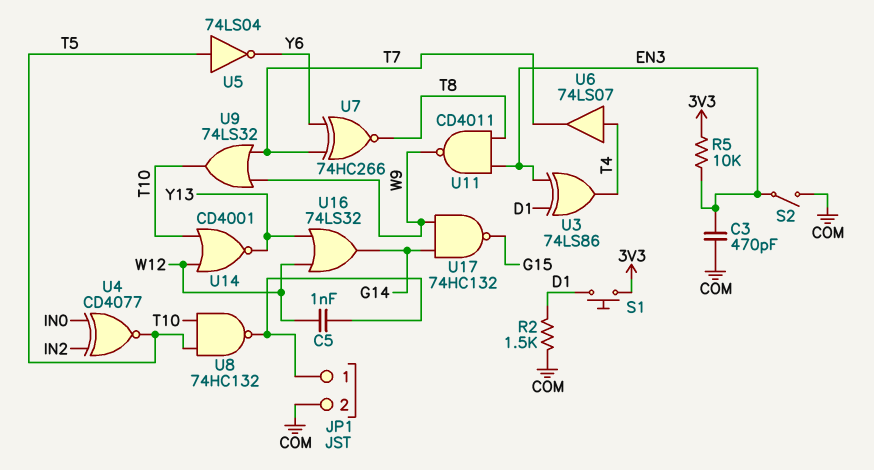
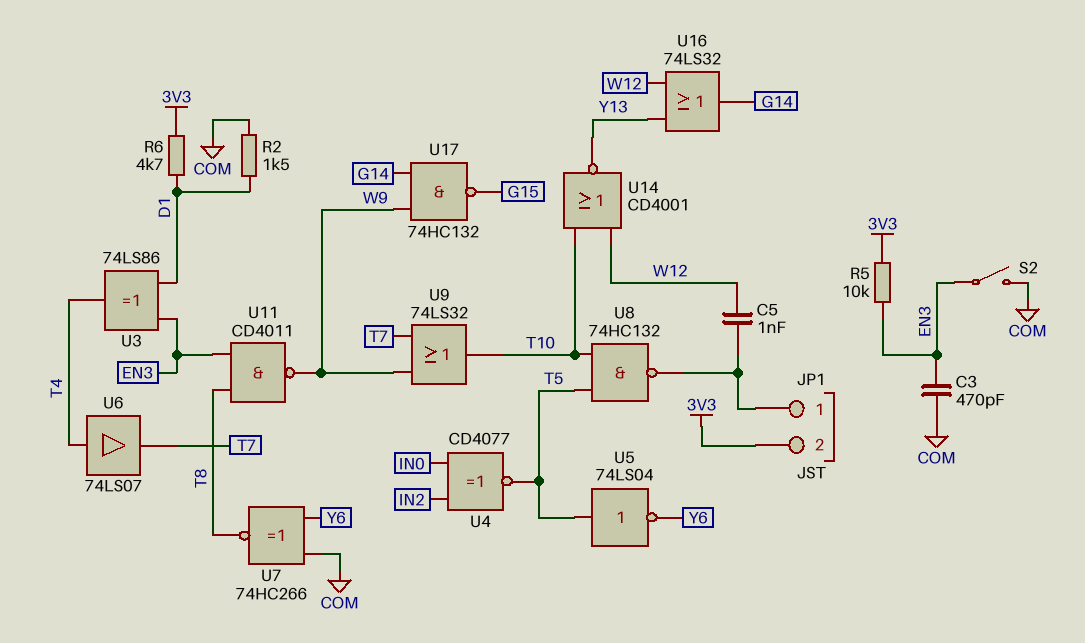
JP1 pin 2: COM -> 3V3
R6: none -> 4.7k (3V3, D1)
S1: button (3V3, D1) -> none
U7: XNOR 74HC266 (in T7, in Y6, out T8) -> XNOR 74HC266 (in COM, in Y6, out T8)

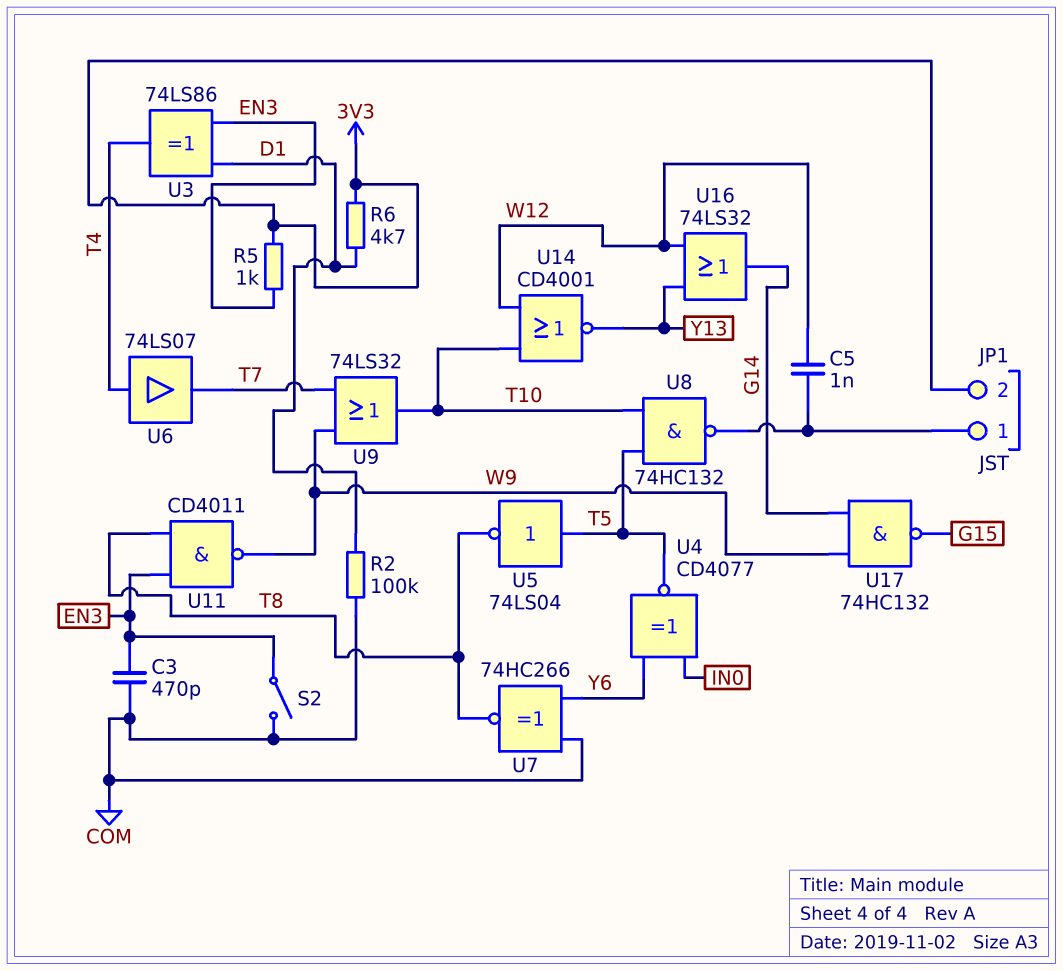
R2: 1.5k (COM, D1) -> 100k (COM, D1)
R5: 10k (3V3, EN3) -> 1k (3V3, EN3)
U4: XNOR CD4077 (in IN0, in IN2, out T5) -> XNOR CD4077 (in IN0, in Y6, out T5)
U5: NOT 74LS04 (in T5, out Y6) -> NOT 74LS04 (in T5, out T8)

